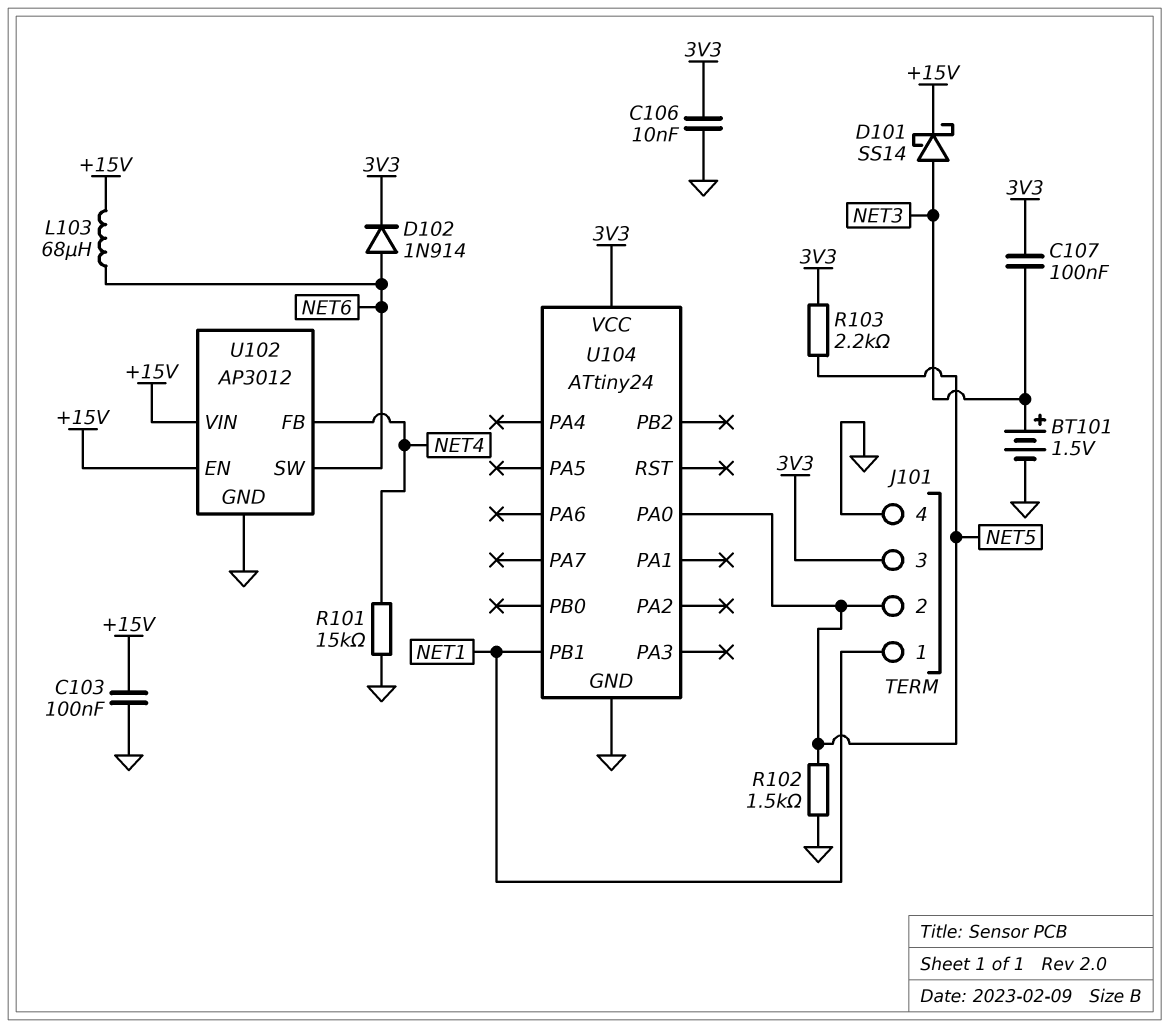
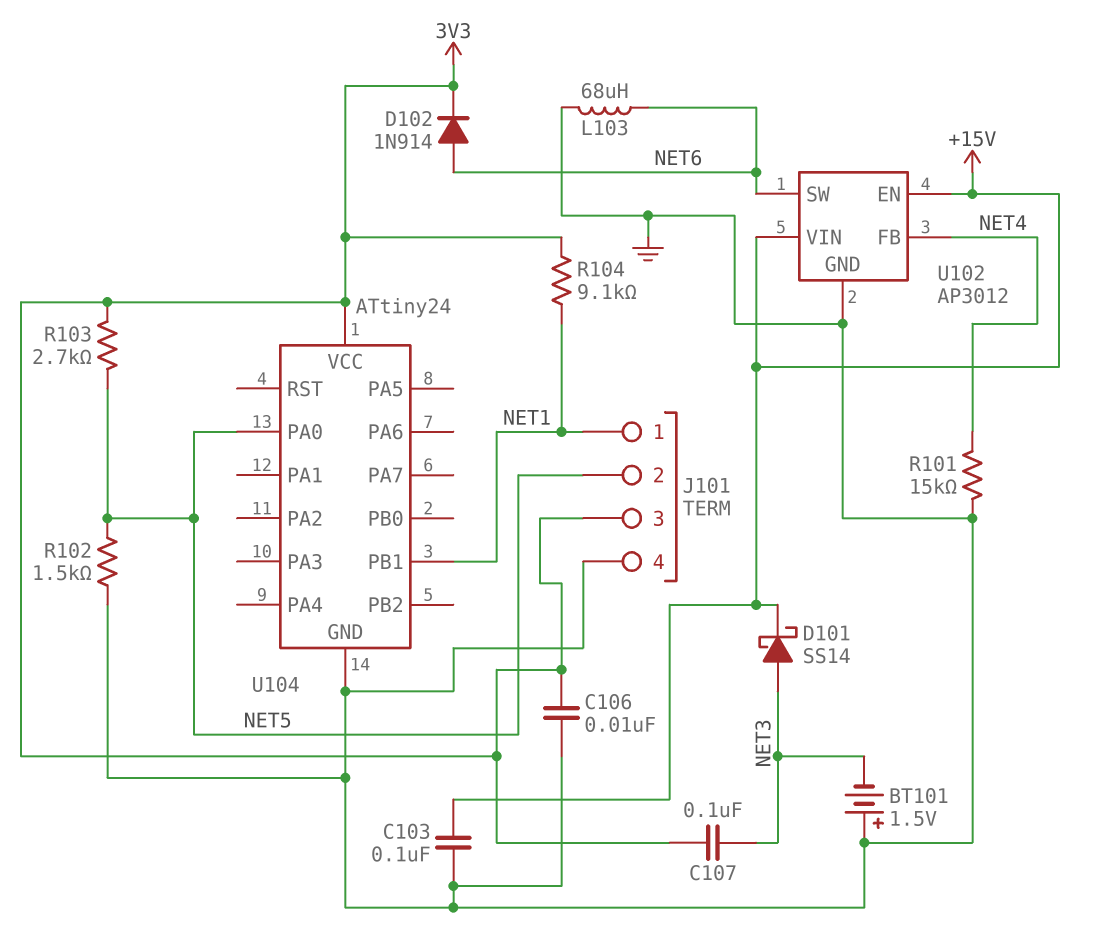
BT101: 1.5V (plus NET3, minus GND) -> 1.5V (plus GND, minus NET3)
L103: 68uH (+15V, NET6) -> 68uH (GND, NET6)
R103: 2.2k (3V3, NET5) -> 2.7k (3V3, NET5)
R104: none -> 9.1k (3V3, NET1)

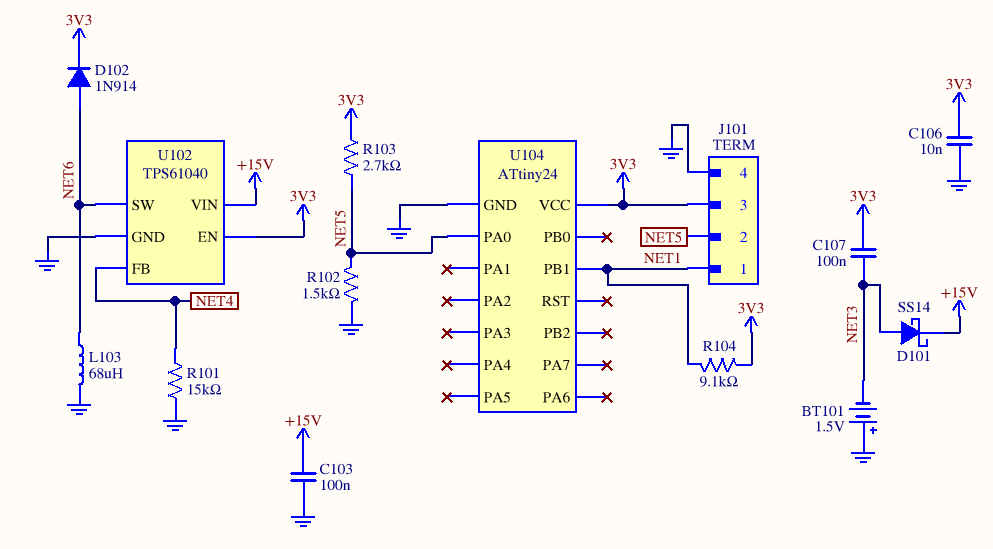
U102: AP3012 -> TPS61040
U102 pin EN: +15V -> 3V3

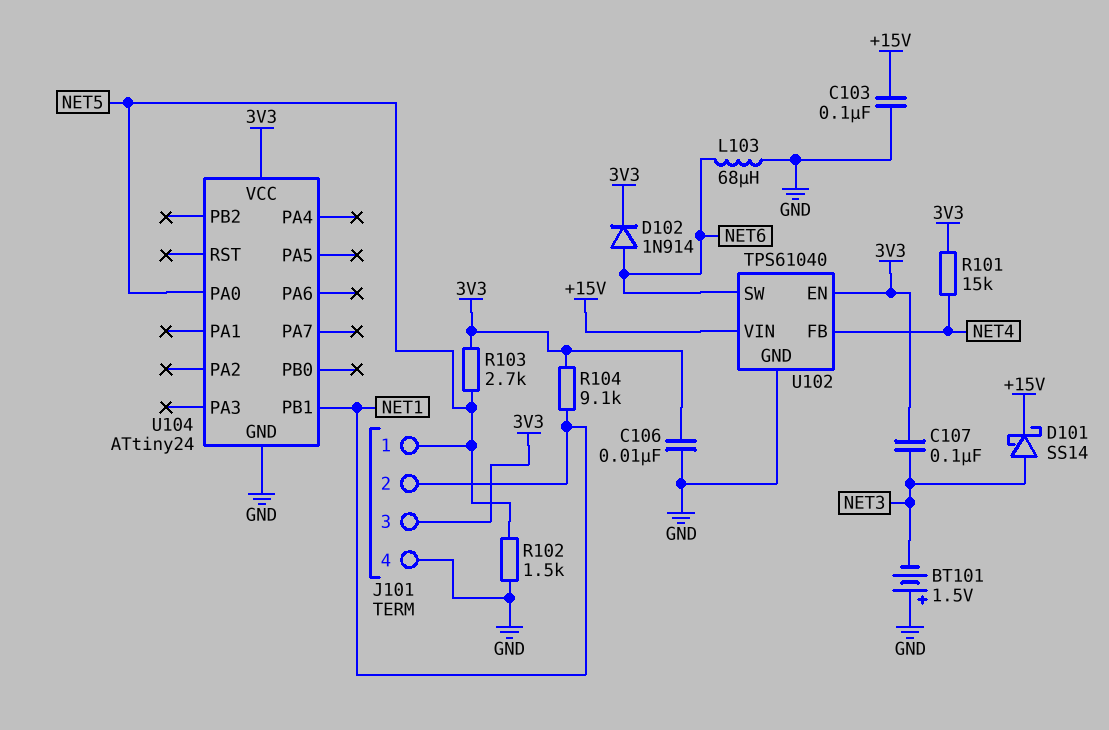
J101 pin 1: NET1 -> NET5
J101 pin 2: NET5 -> NET1
R101: 15k (GND, NET4) -> 15k (3V3, NET4)

